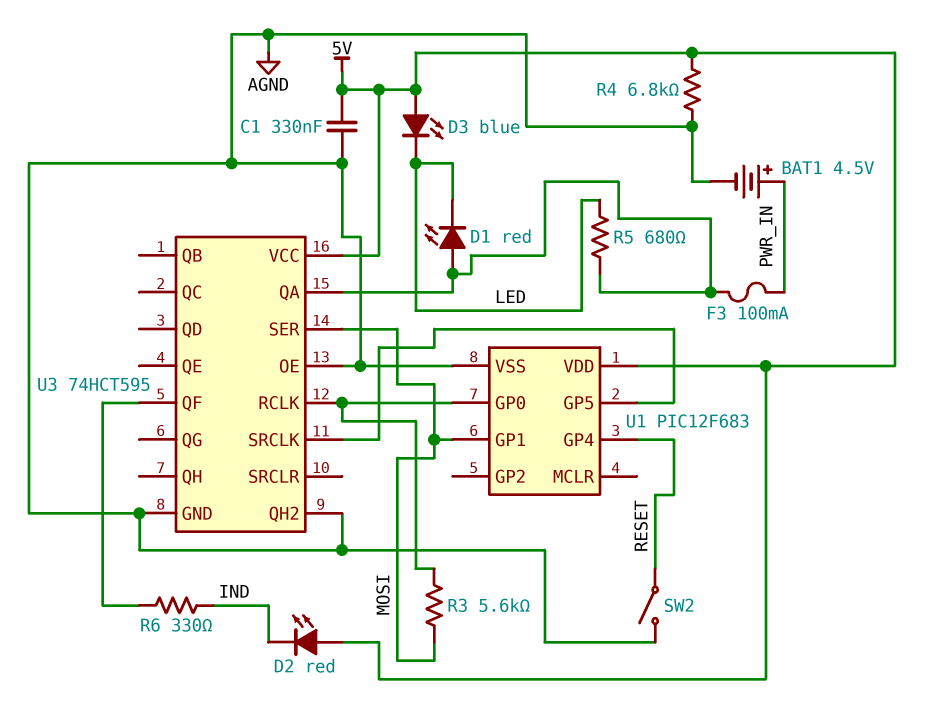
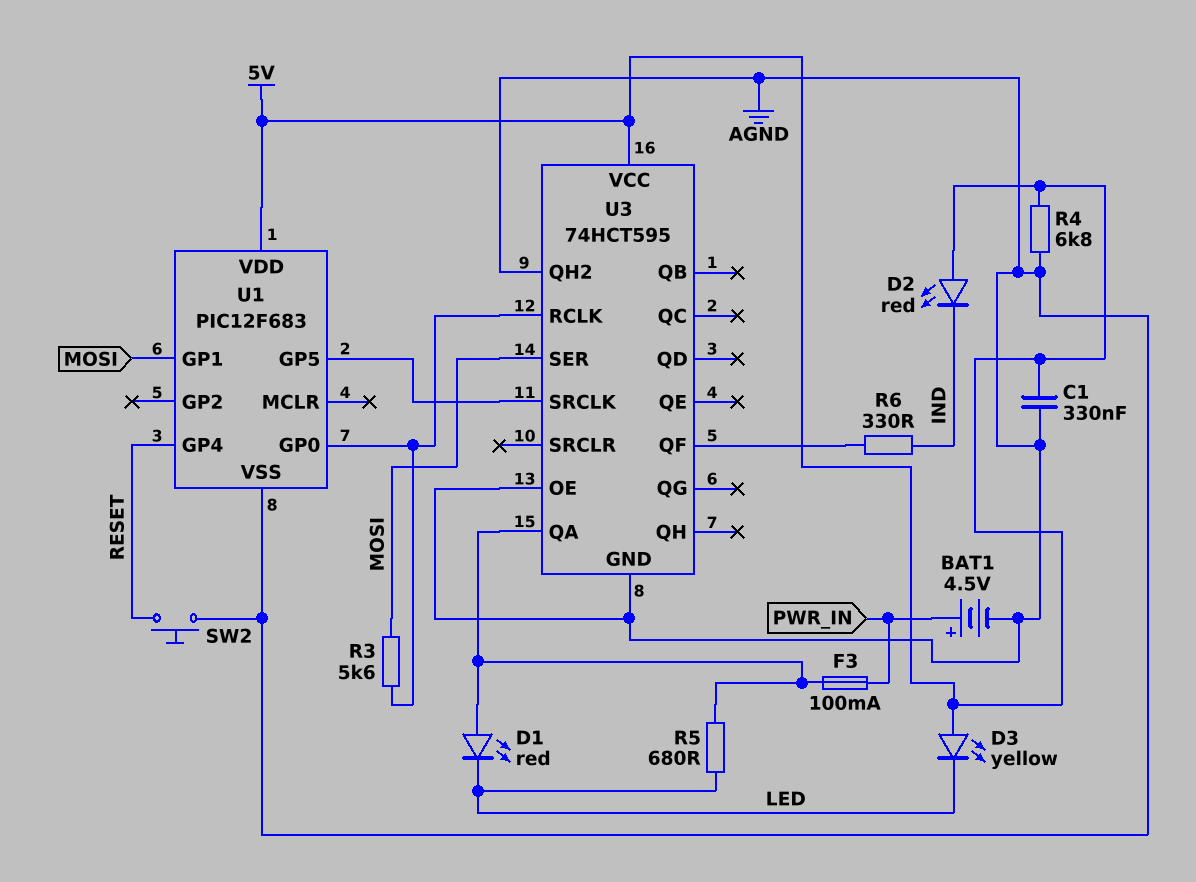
D3: LED blue (A 5V, K LED) -> LED yellow (A 5V, K LED)
SW2: switch (AGND, RESET) -> button (AGND, RESET)

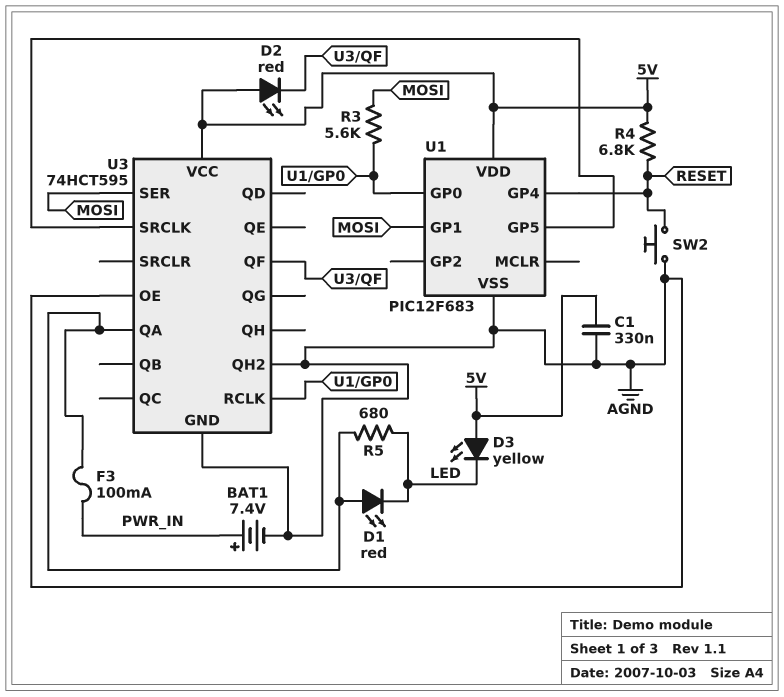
BAT1: 4.5V (plus PWR_IN, minus AGND) -> 7.4V (plus PWR_IN, minus AGND)
D2: LED red (A 5V, K IND) -> LED red (A 5V, K U3/QF)
R4: 6.8k (5V, AGND) -> 6.8k (5V, RESET)
R6: 330 (IND, U3/QF) -> none

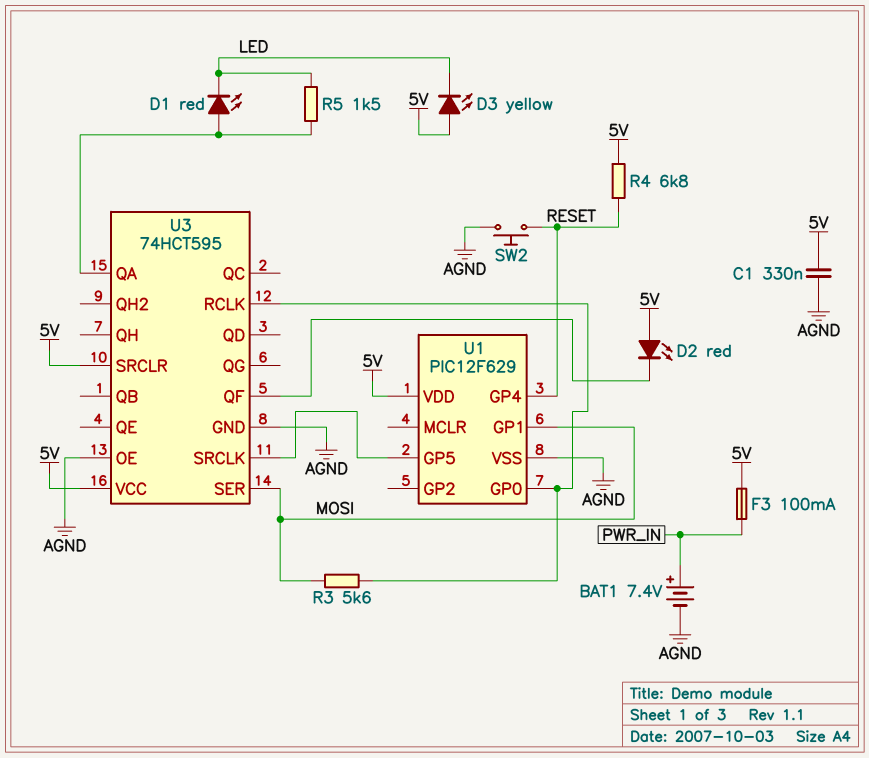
F3: 100mA (PWR_IN, U3/QA) -> 100mA (5V, PWR_IN)
R5: 680 (LED, U3/QA) -> 1.5k (LED, U3/QA)
U1: PIC12F683 -> PIC12F629
U3 pin QH2: AGND -> none
U3 pin SRCLR: none -> 5V

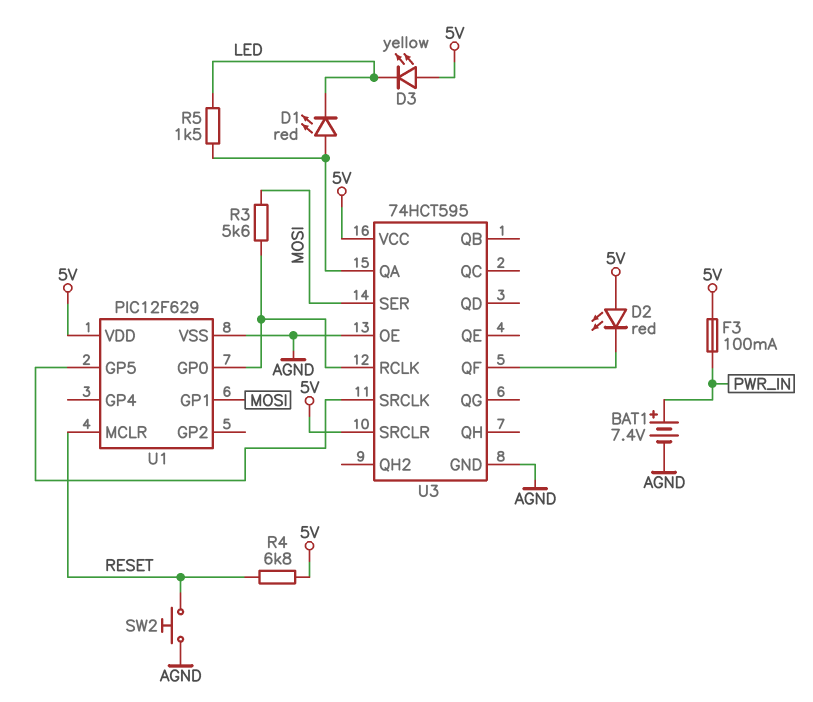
C1: 330nF (5V, AGND) -> none
U1 pin GP4: RESET -> none
U1 pin MCLR: none -> RESET

